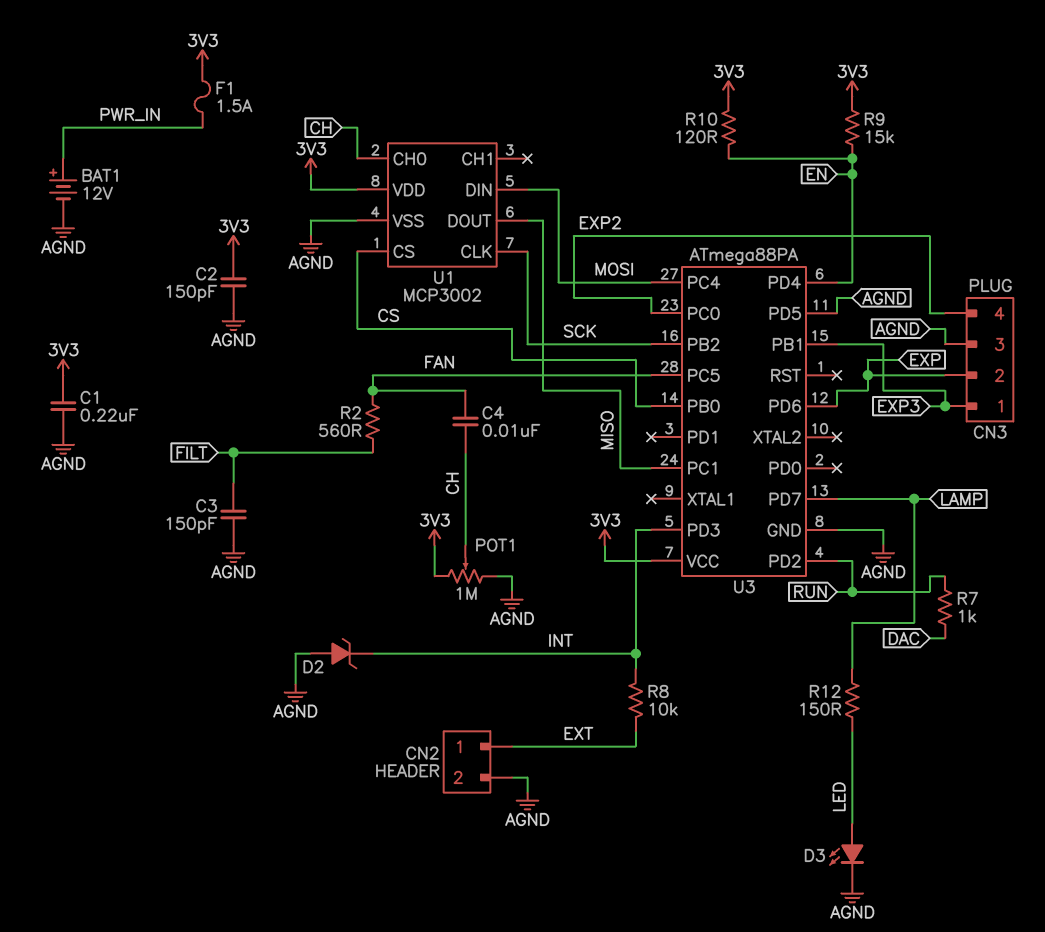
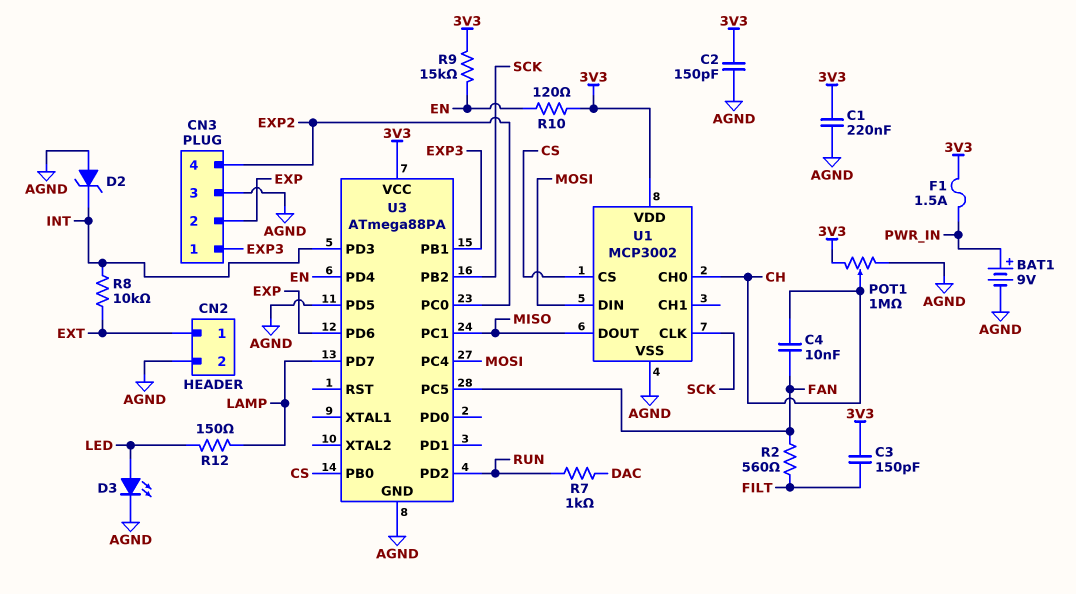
BAT1: 12V (plus PWR_IN, minus AGND) -> 9V (plus PWR_IN, minus AGND)
C3: 150pF (AGND, FILT) -> 150pF (3V3, FILT)

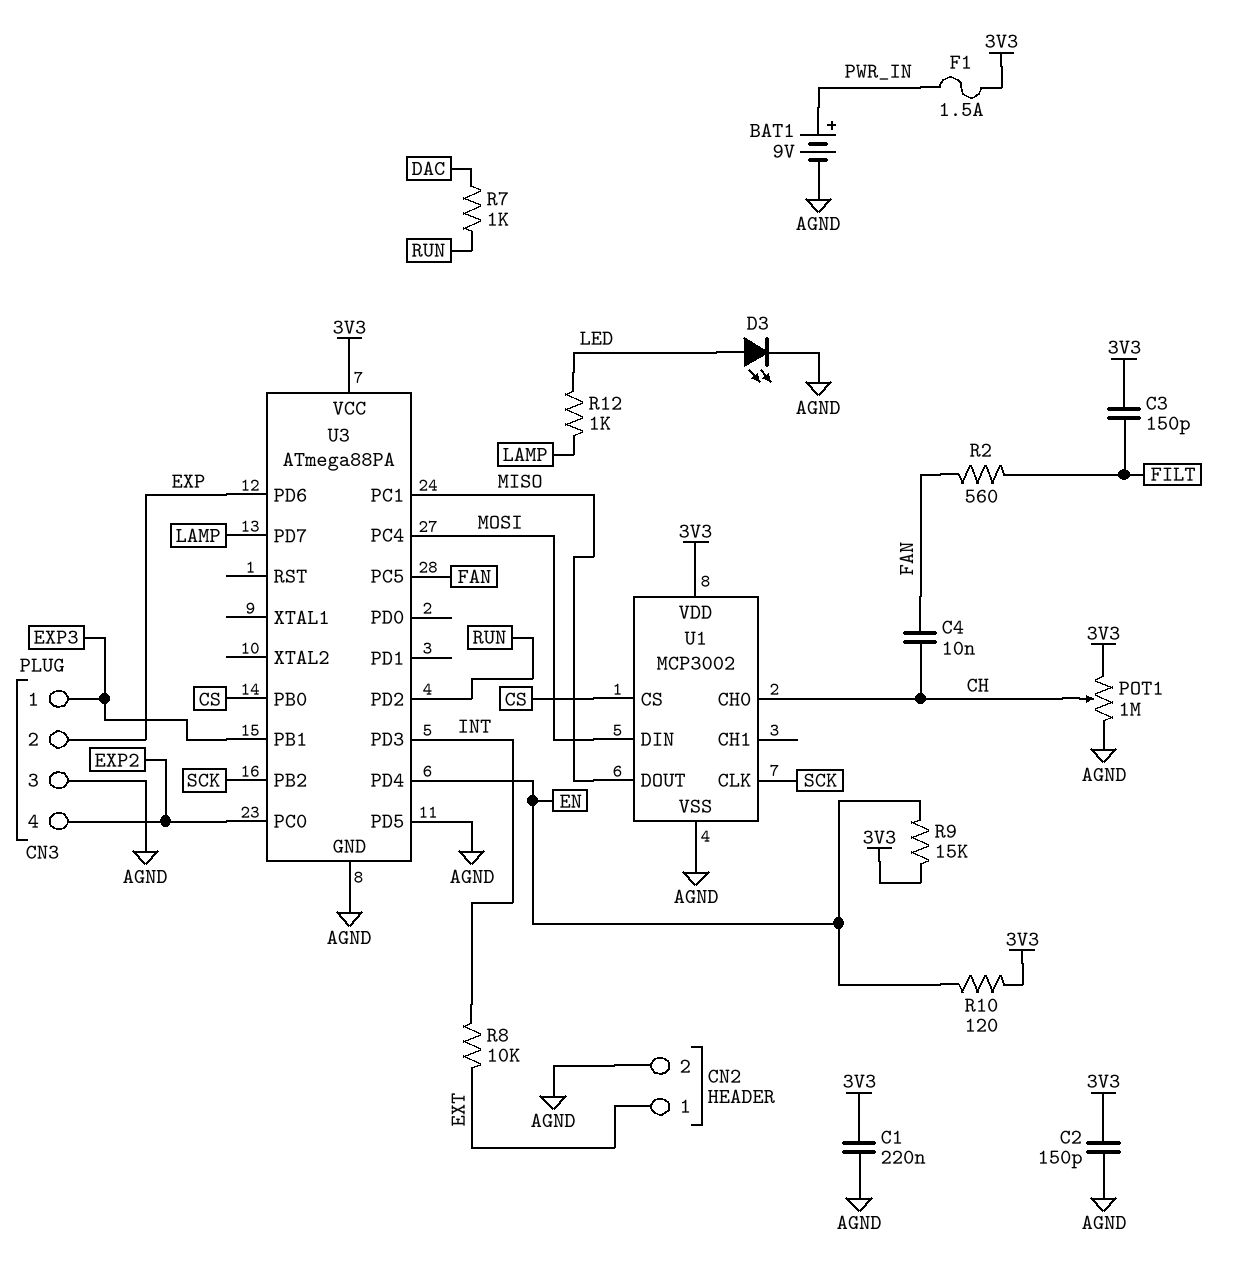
D2: zener (A AGND, K INT) -> none
R12: 150 (LAMP, LED) -> 1k (LAMP, LED)

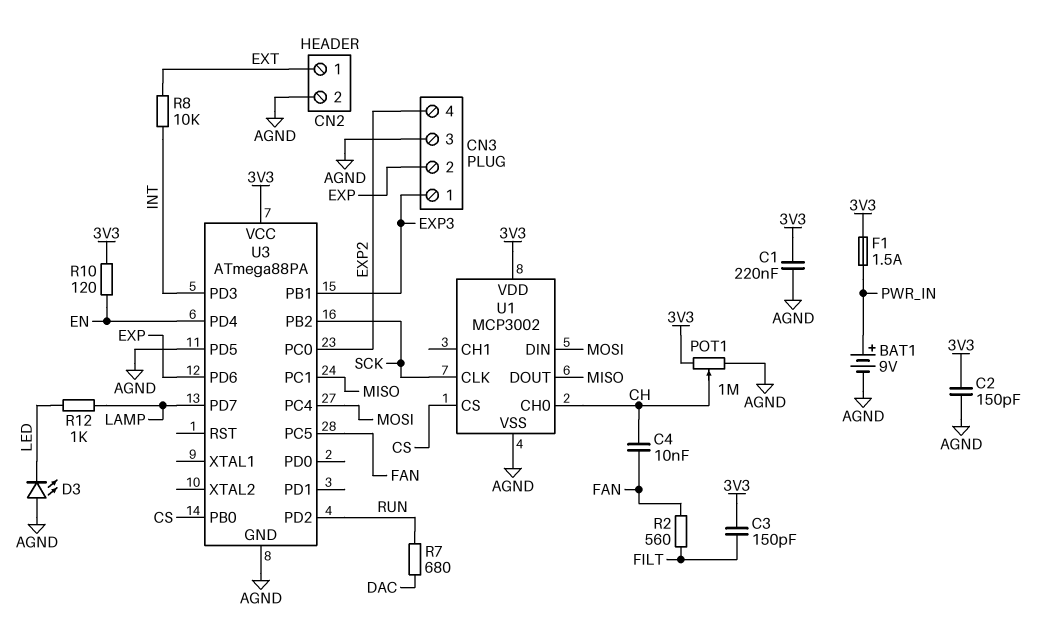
D3: LED (A LED, K AGND) -> LED (A AGND, K LED)
R7: 1k (DAC, RUN) -> 680 (DAC, RUN)
R9: 15k (3V3, EN) -> none

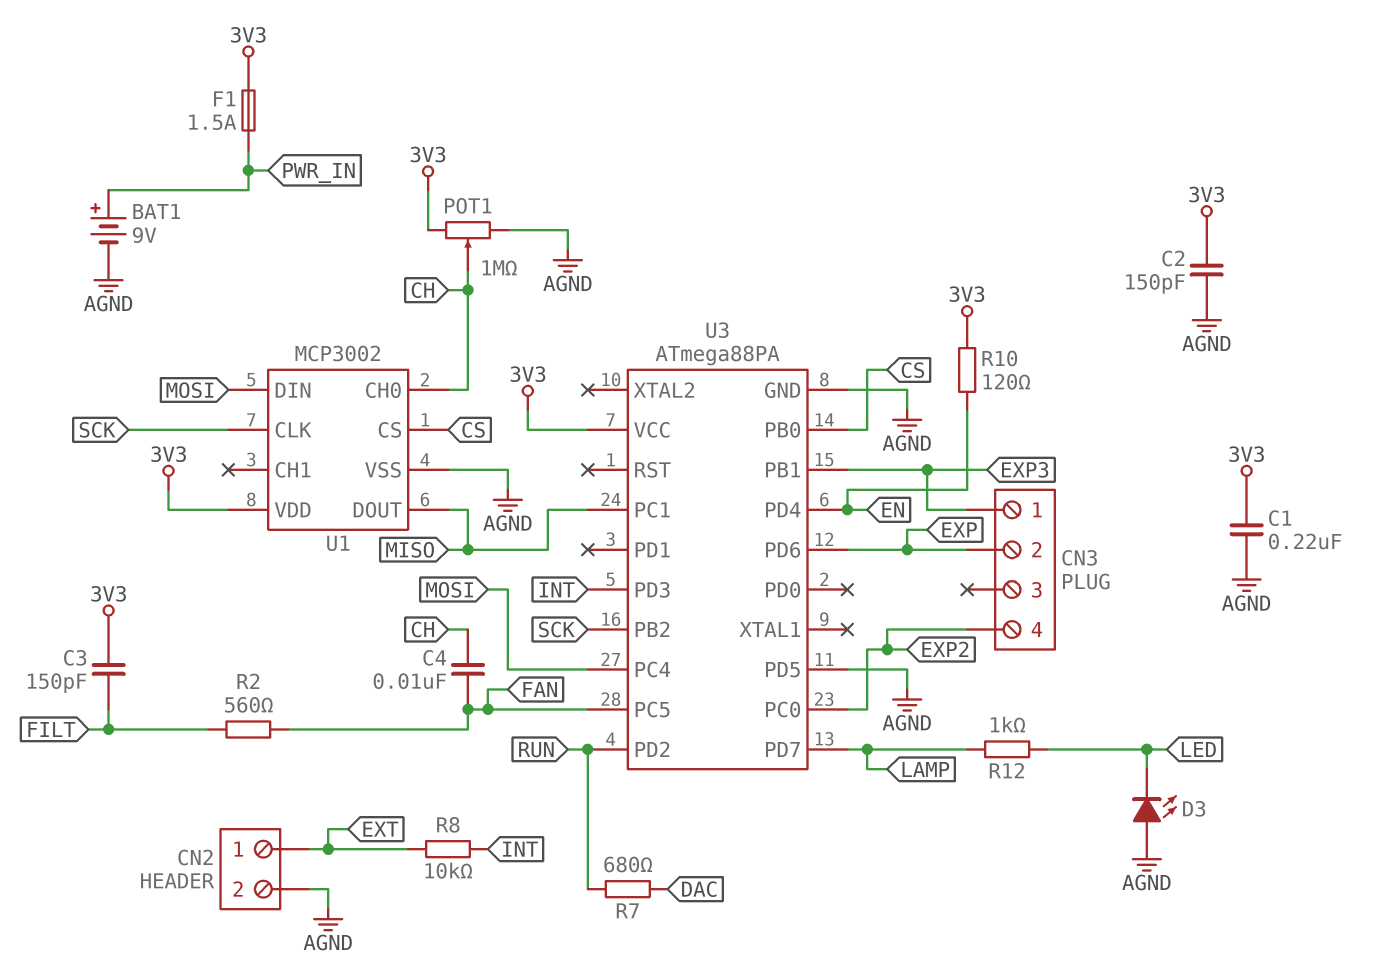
CN3 pin 3: AGND -> none

